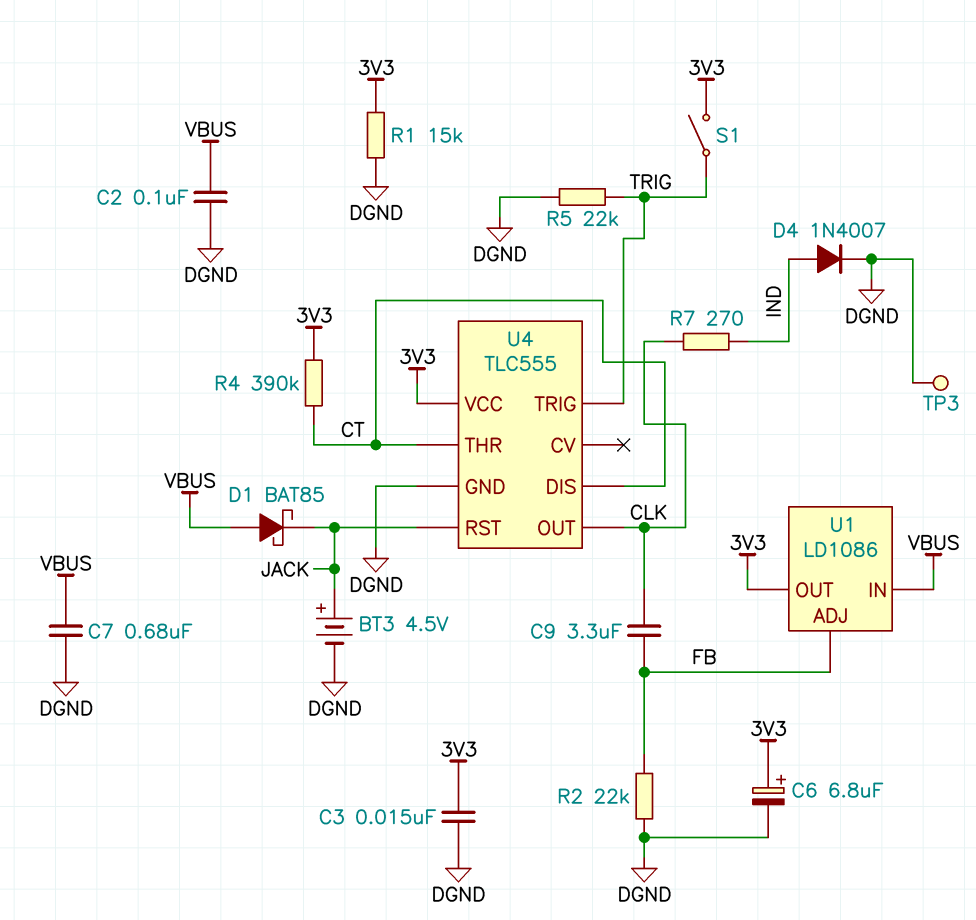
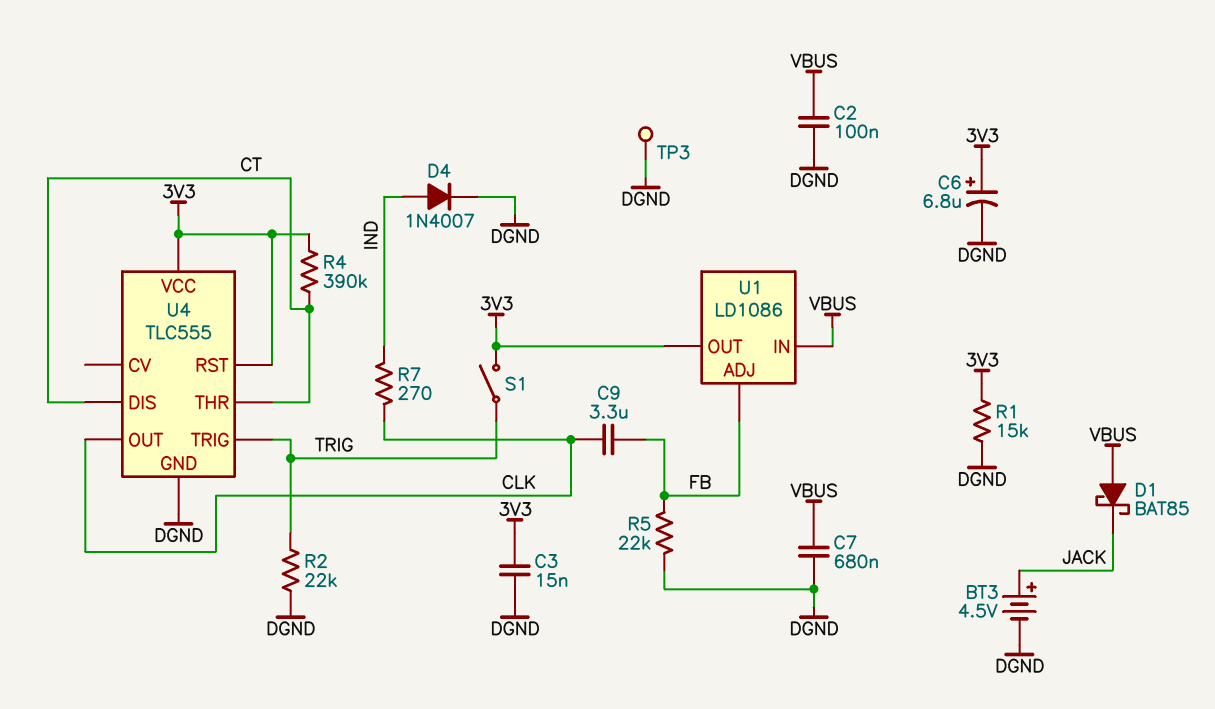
R2: 22k (DGND, FB) -> 22k (DGND, TRIG)
R5: 22k (DGND, TRIG) -> 22k (DGND, FB)
U4 pin RST: JACK -> 3V3

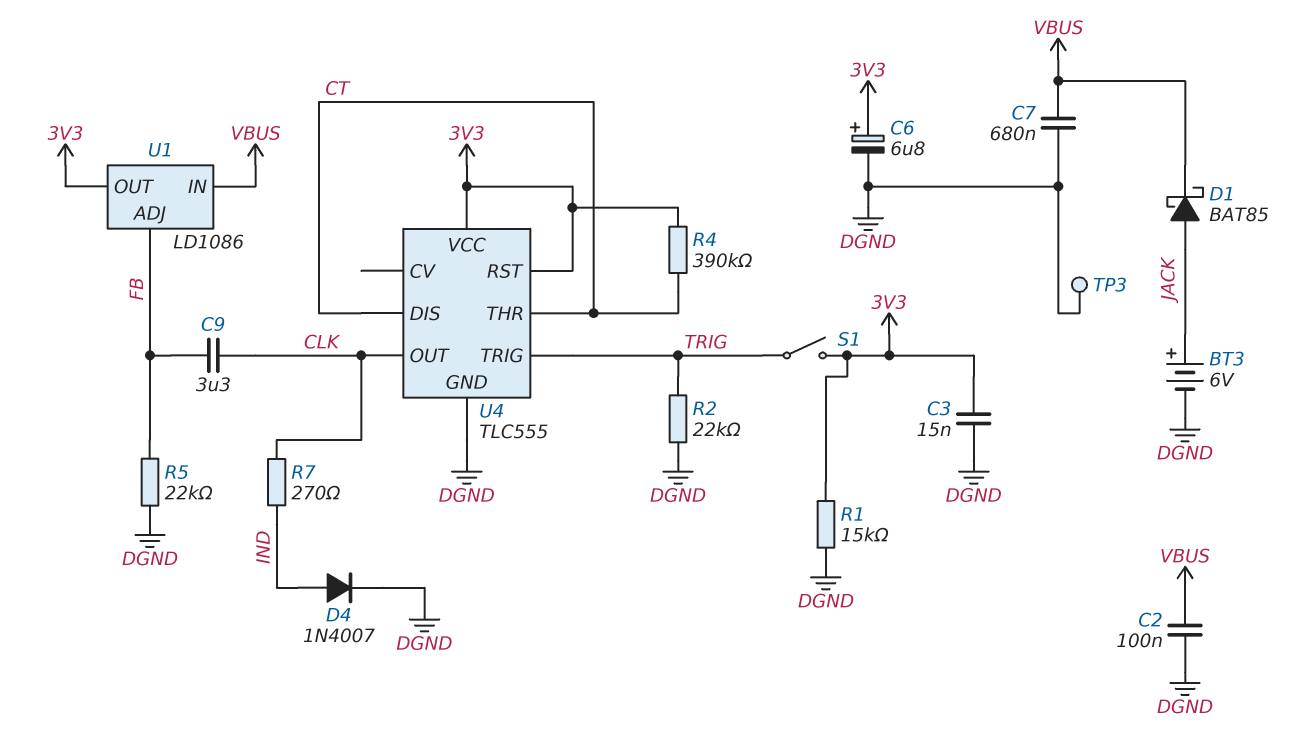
BT3: 4.5V (plus JACK, minus DGND) -> 6V (plus JACK, minus DGND)
D1: schottky BAT85 (A VBUS, K JACK) -> schottky BAT85 (A JACK, K VBUS)

